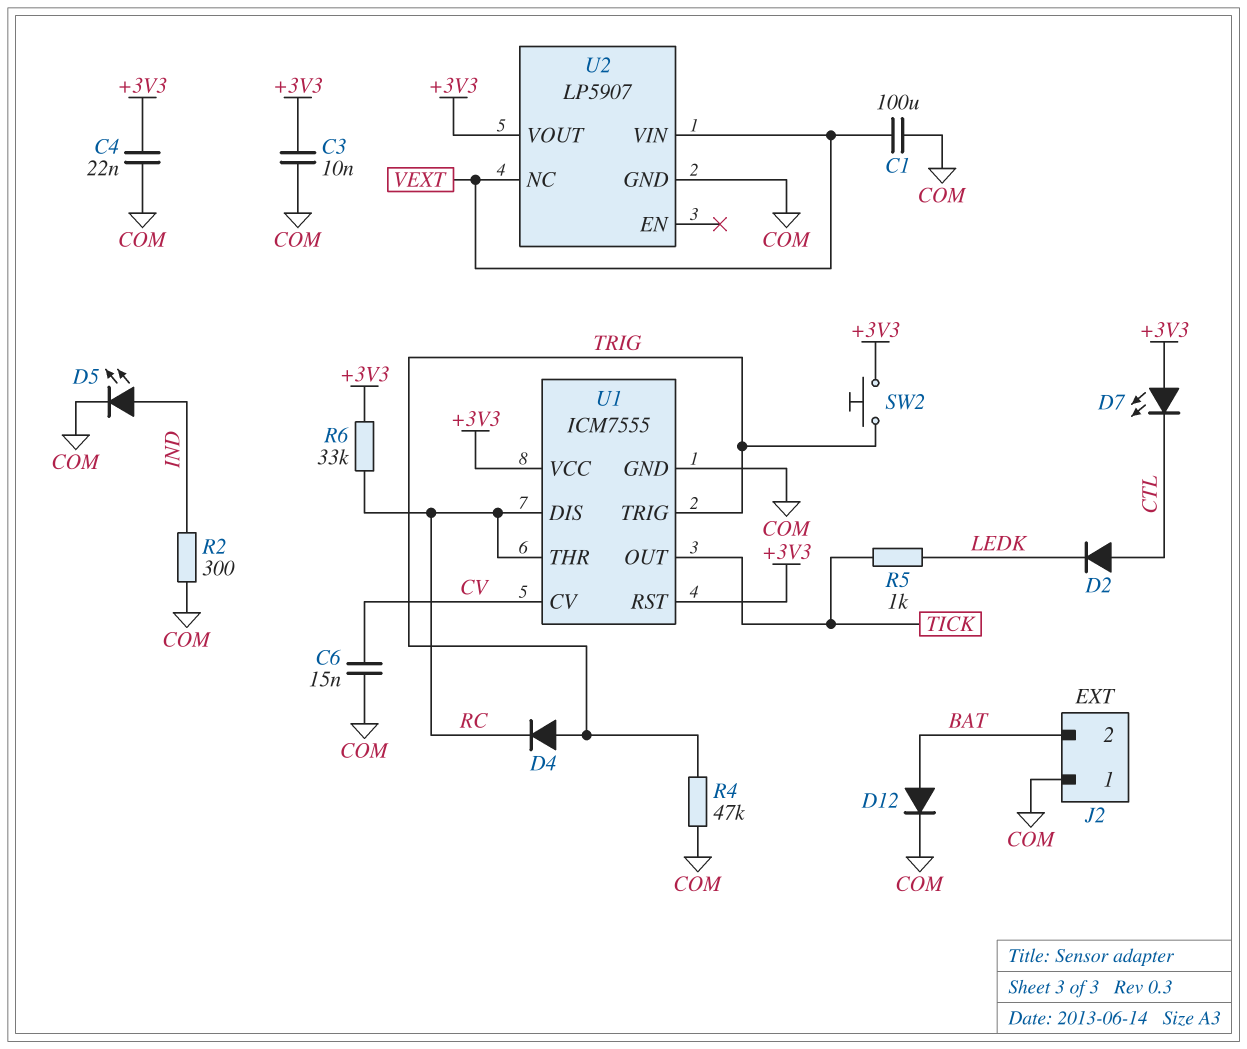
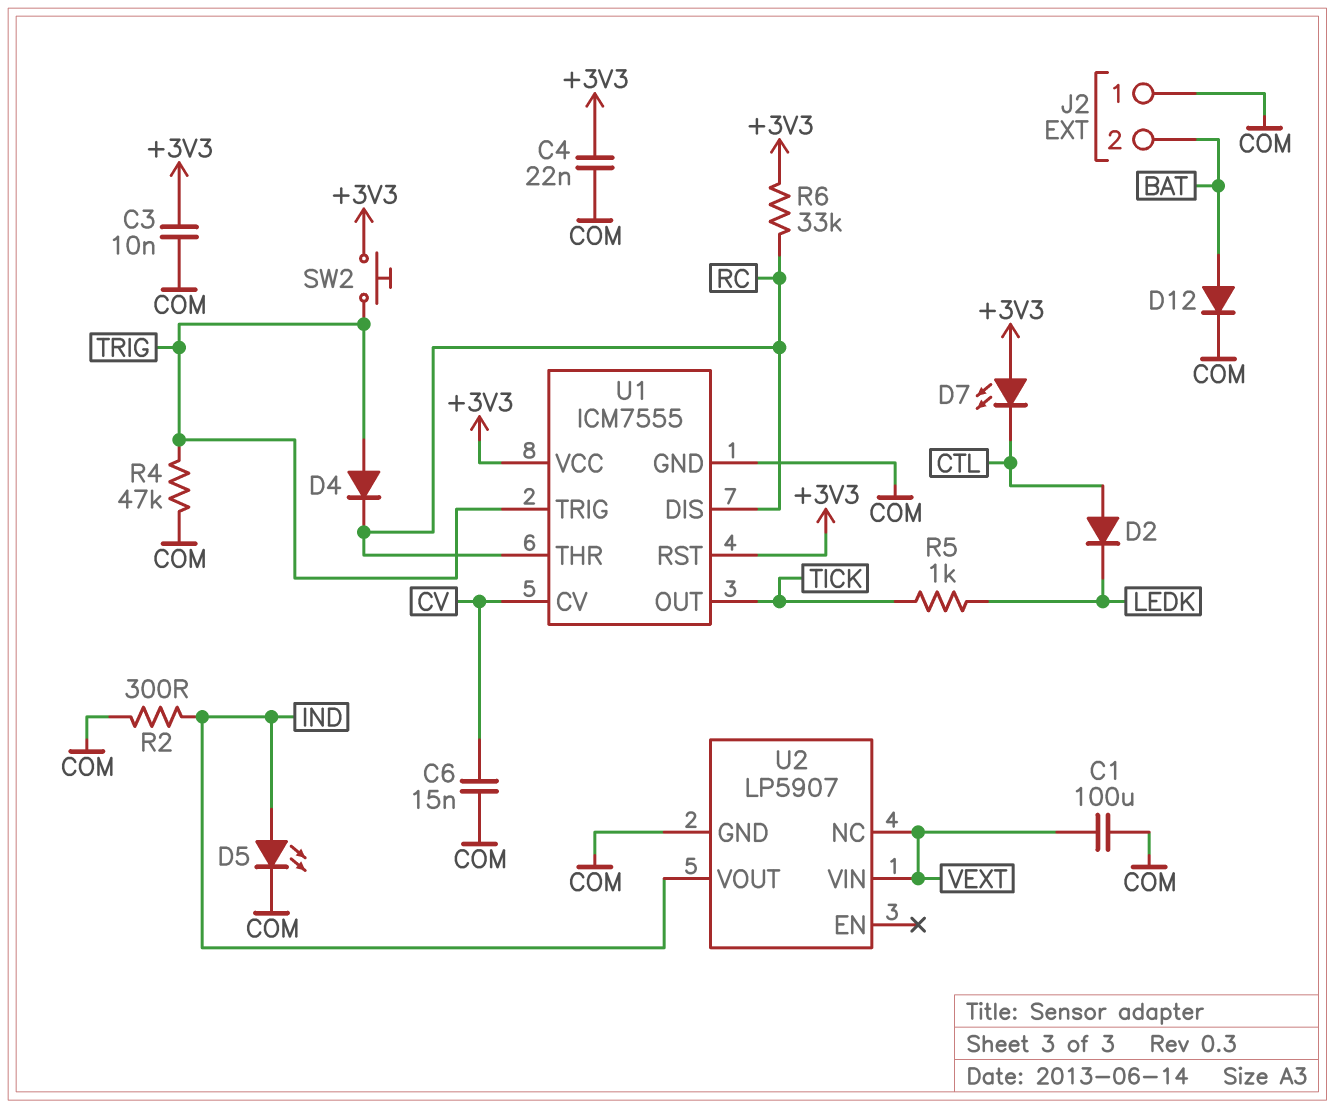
U2 pin VOUT: +3V3 -> IND

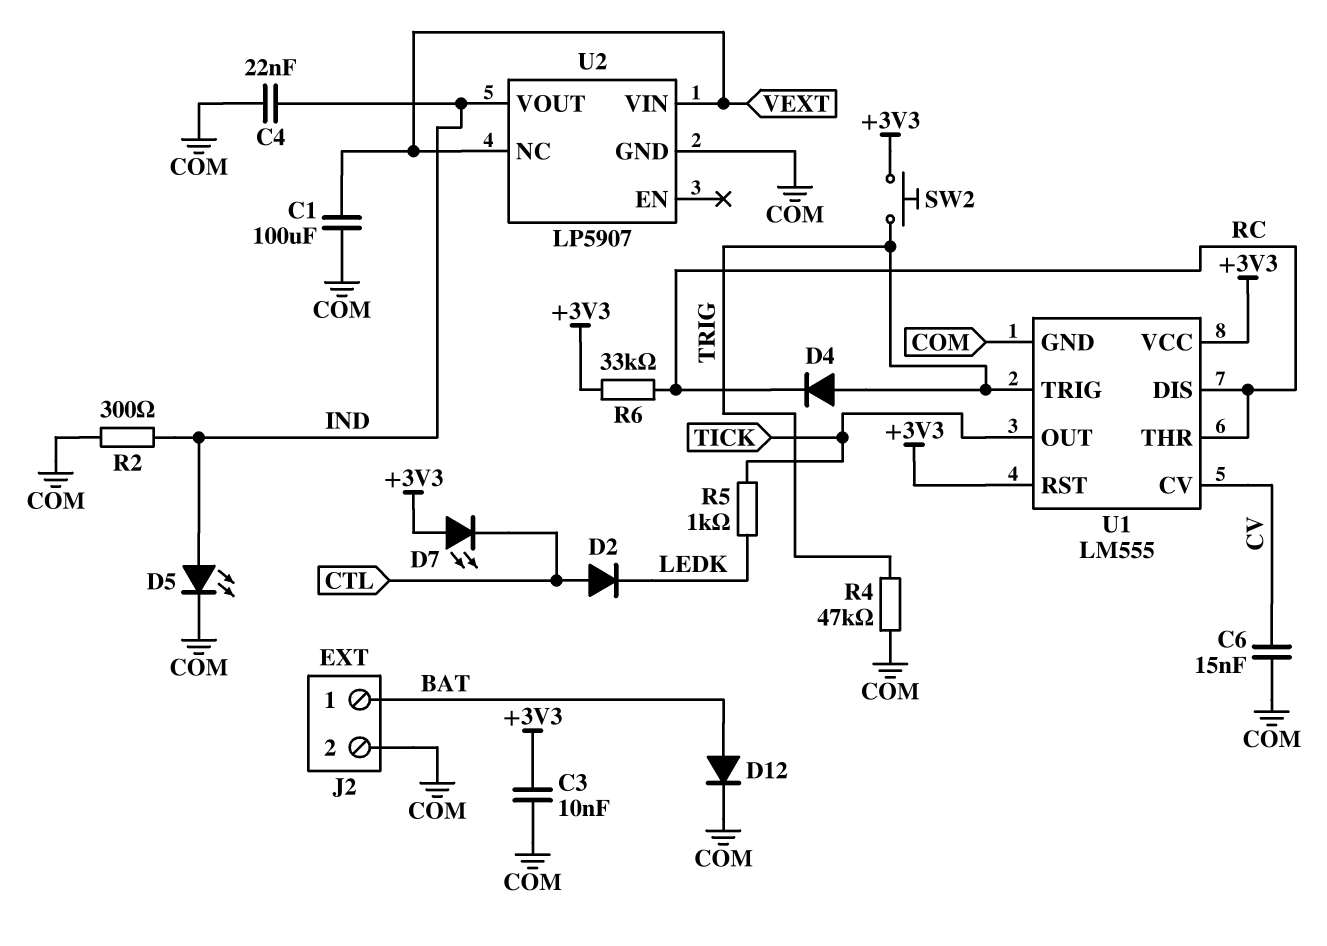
C4: 22nF (+3V3, COM) -> 22nF (COM, IND)
J2 pin 1: COM -> BAT
J2 pin 2: BAT -> COM
U1: ICM7555 -> LM555

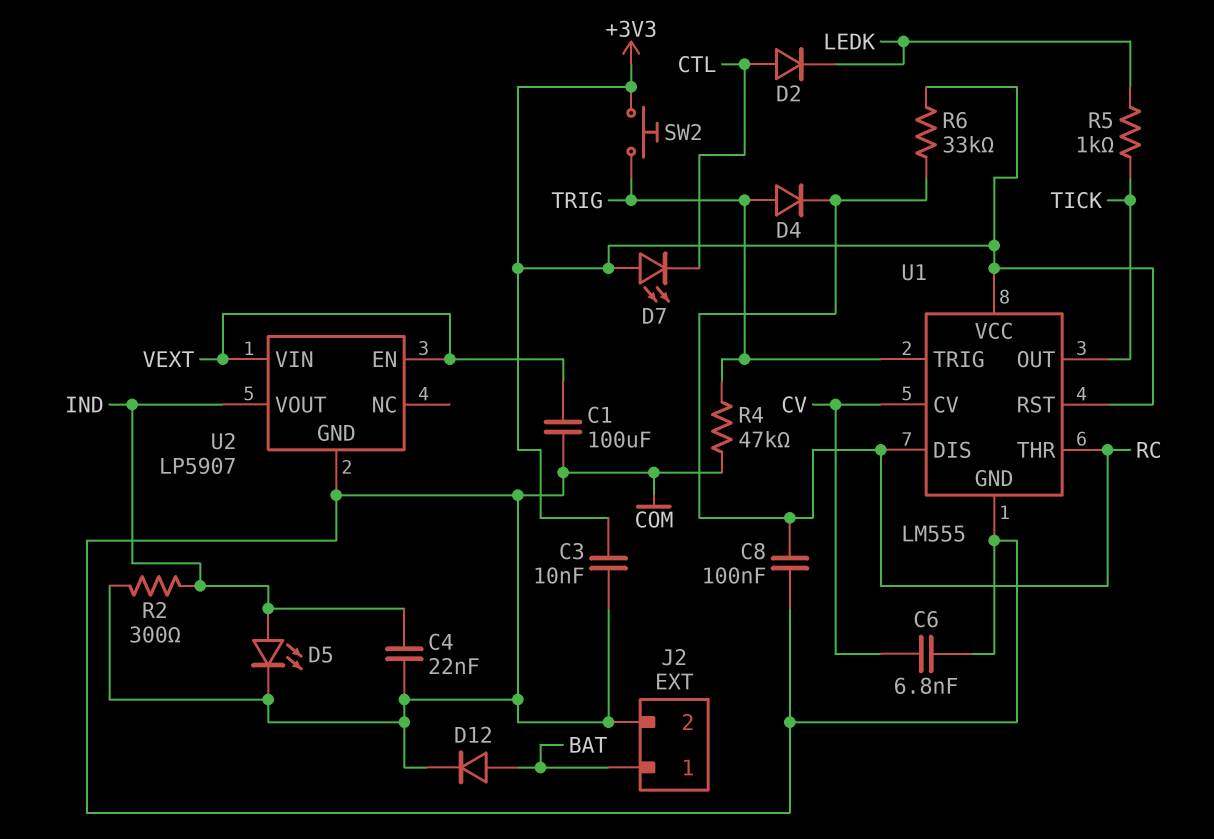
C6: 15nF (COM, CV) -> 6.8nF (COM, CV)
C8: none -> 100nF (COM, RC)
U2 pin EN: none -> VEXT
U2 pin NC: VEXT -> none

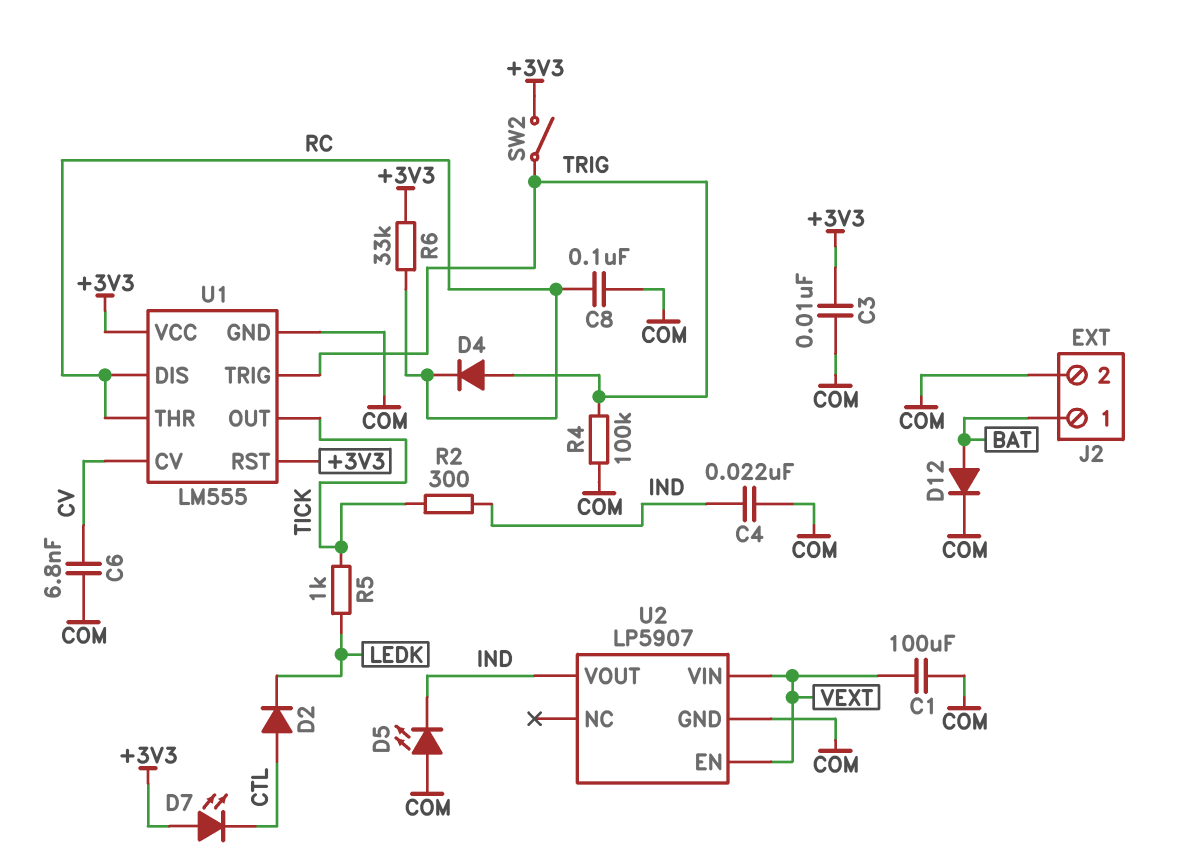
D5: LED (A IND, K COM) -> LED (A COM, K IND)
R2: 300 (COM, IND) -> 300 (IND, TICK)
R4: 47k (COM, TRIG) -> 100k (COM, TRIG)
SW2: button (+3V3, TRIG) -> switch (+3V3, TRIG)

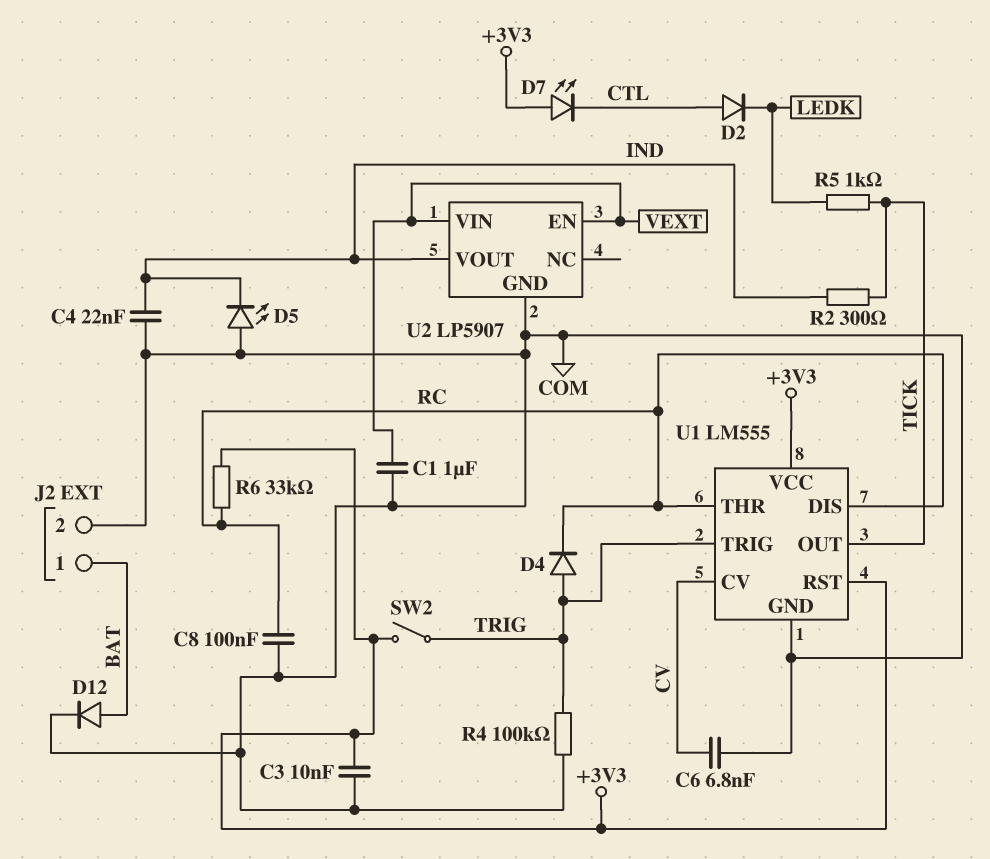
C1: 100uF (COM, VEXT) -> 1uF (COM, VEXT)

